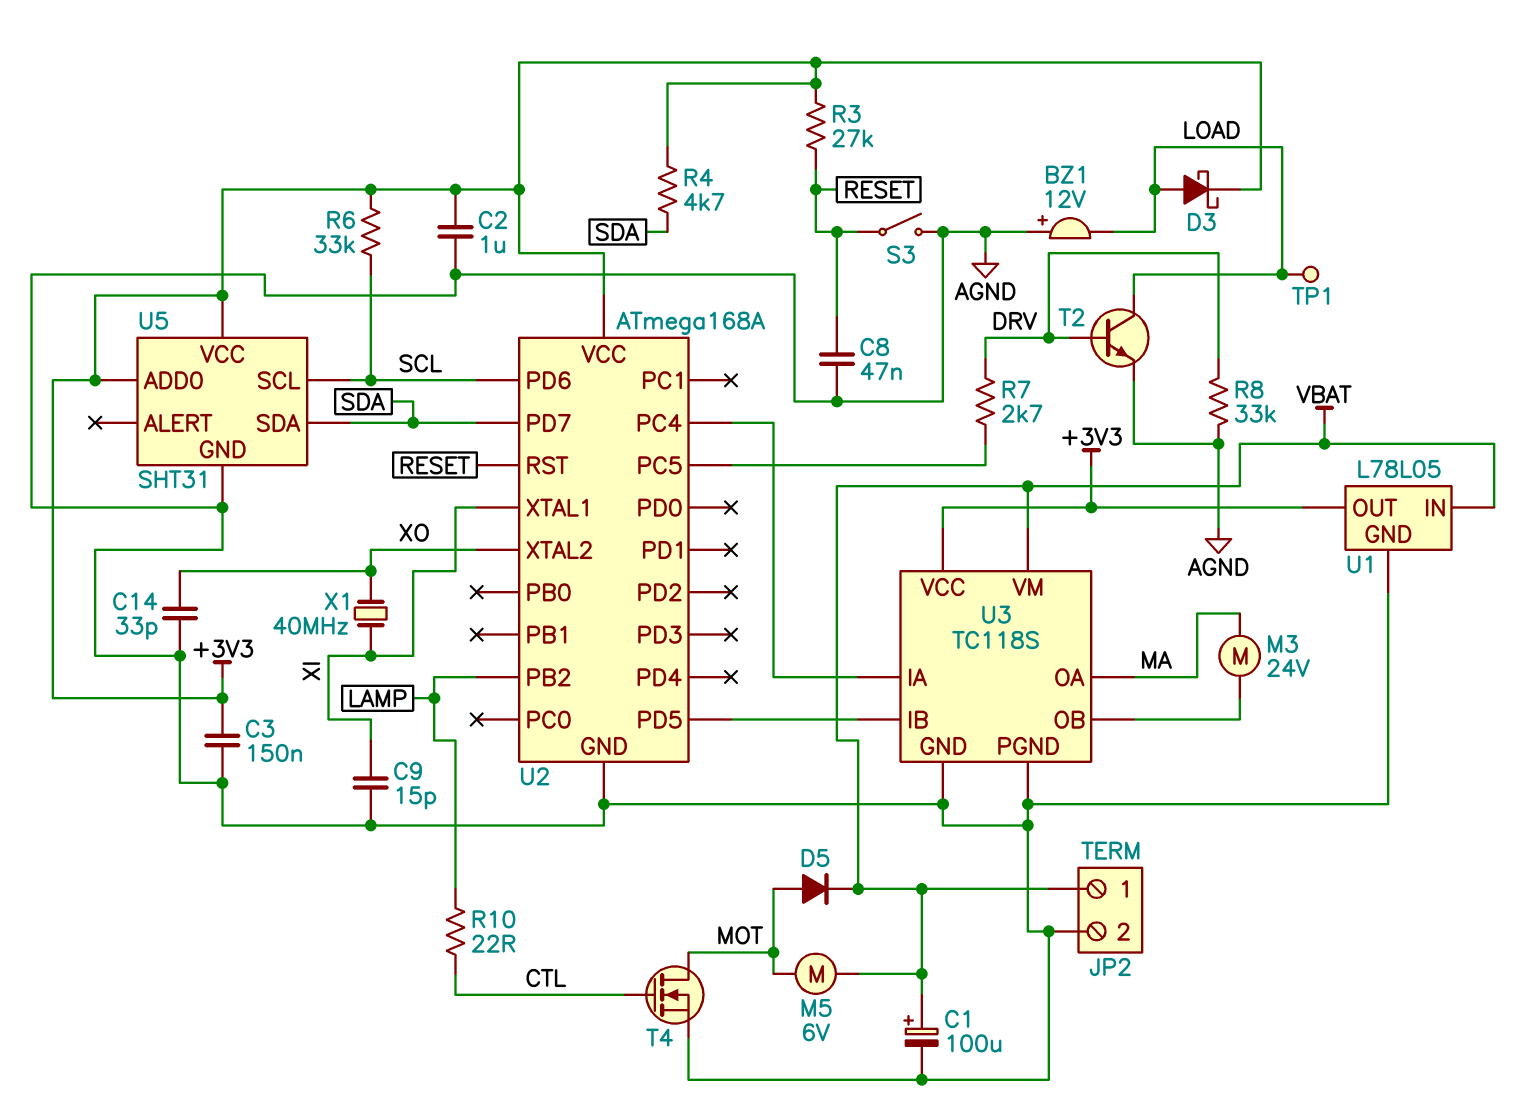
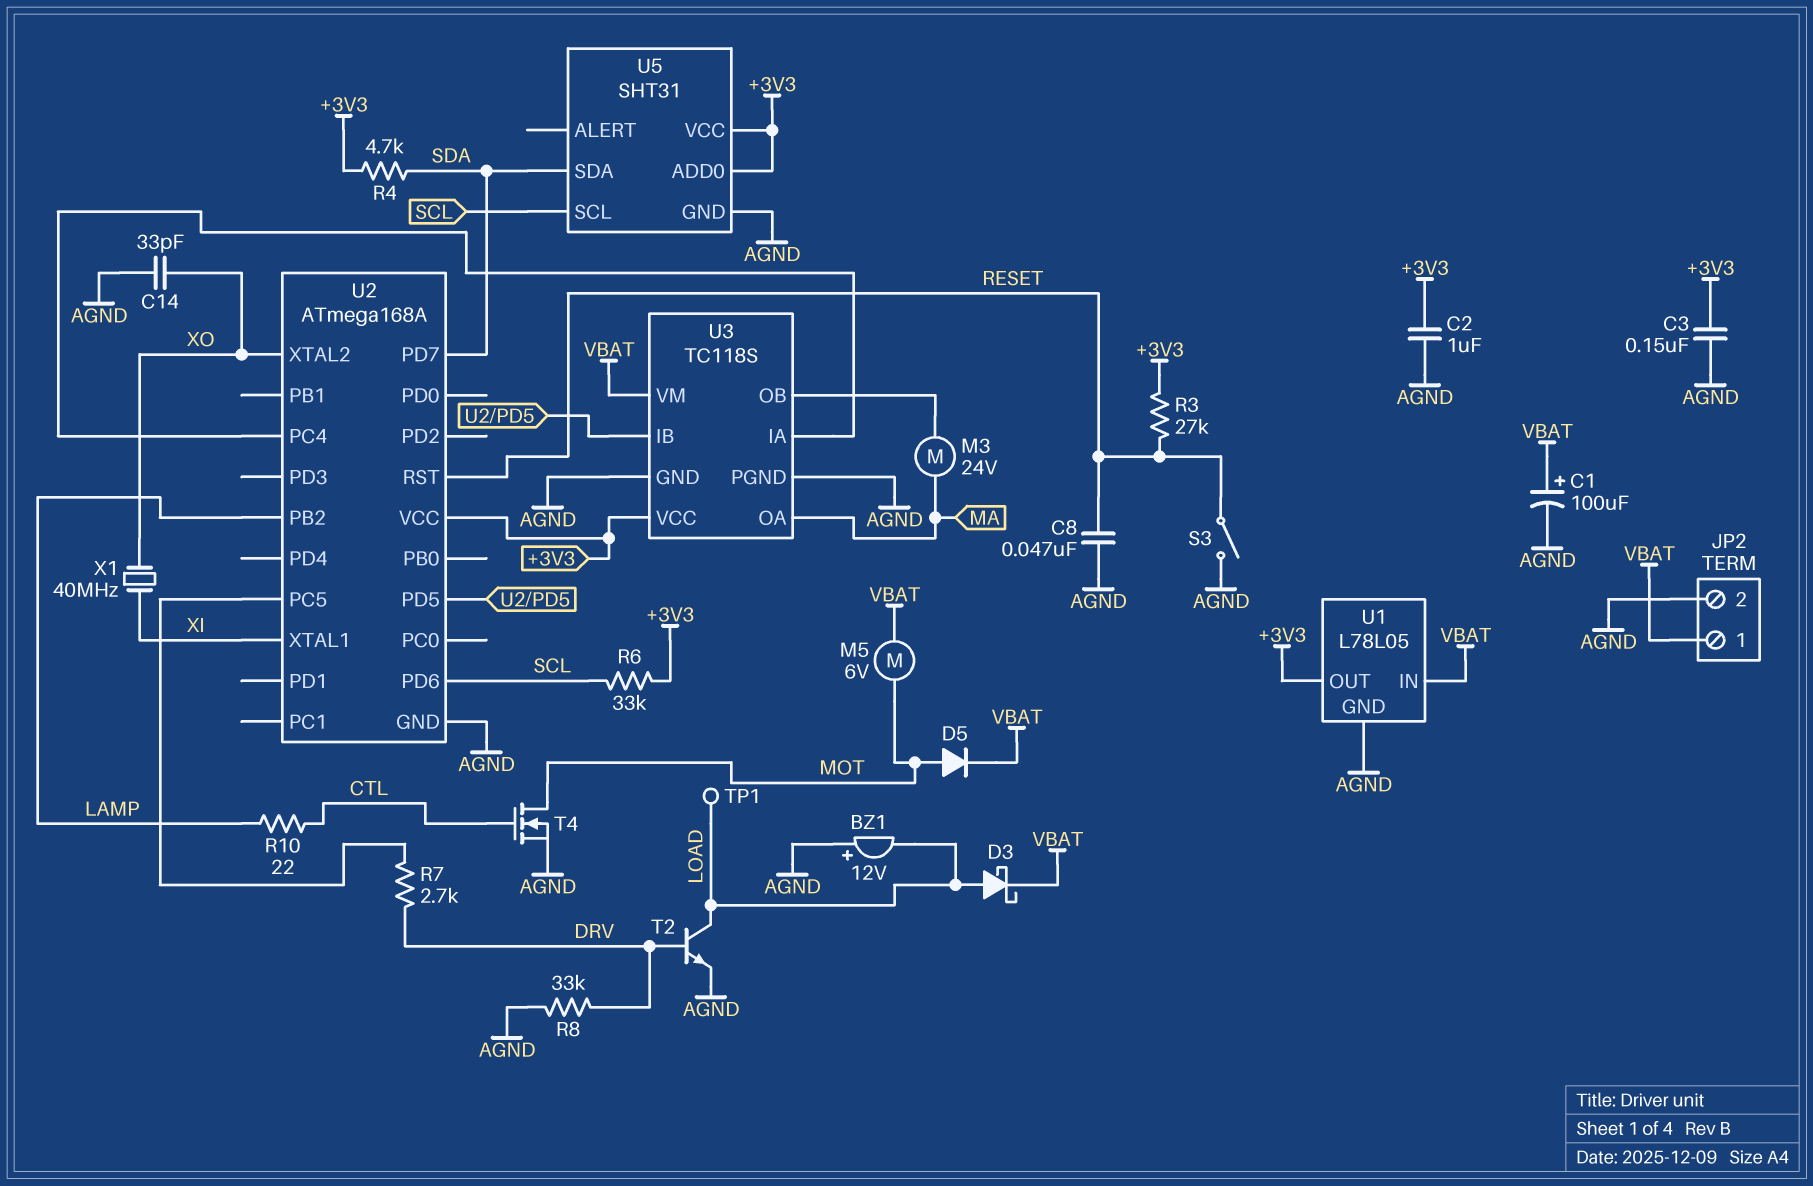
C9: 15pF (AGND, XI) -> none
D3: schottky (A LOAD, K +3V3) -> schottky (A LOAD, K VBAT)

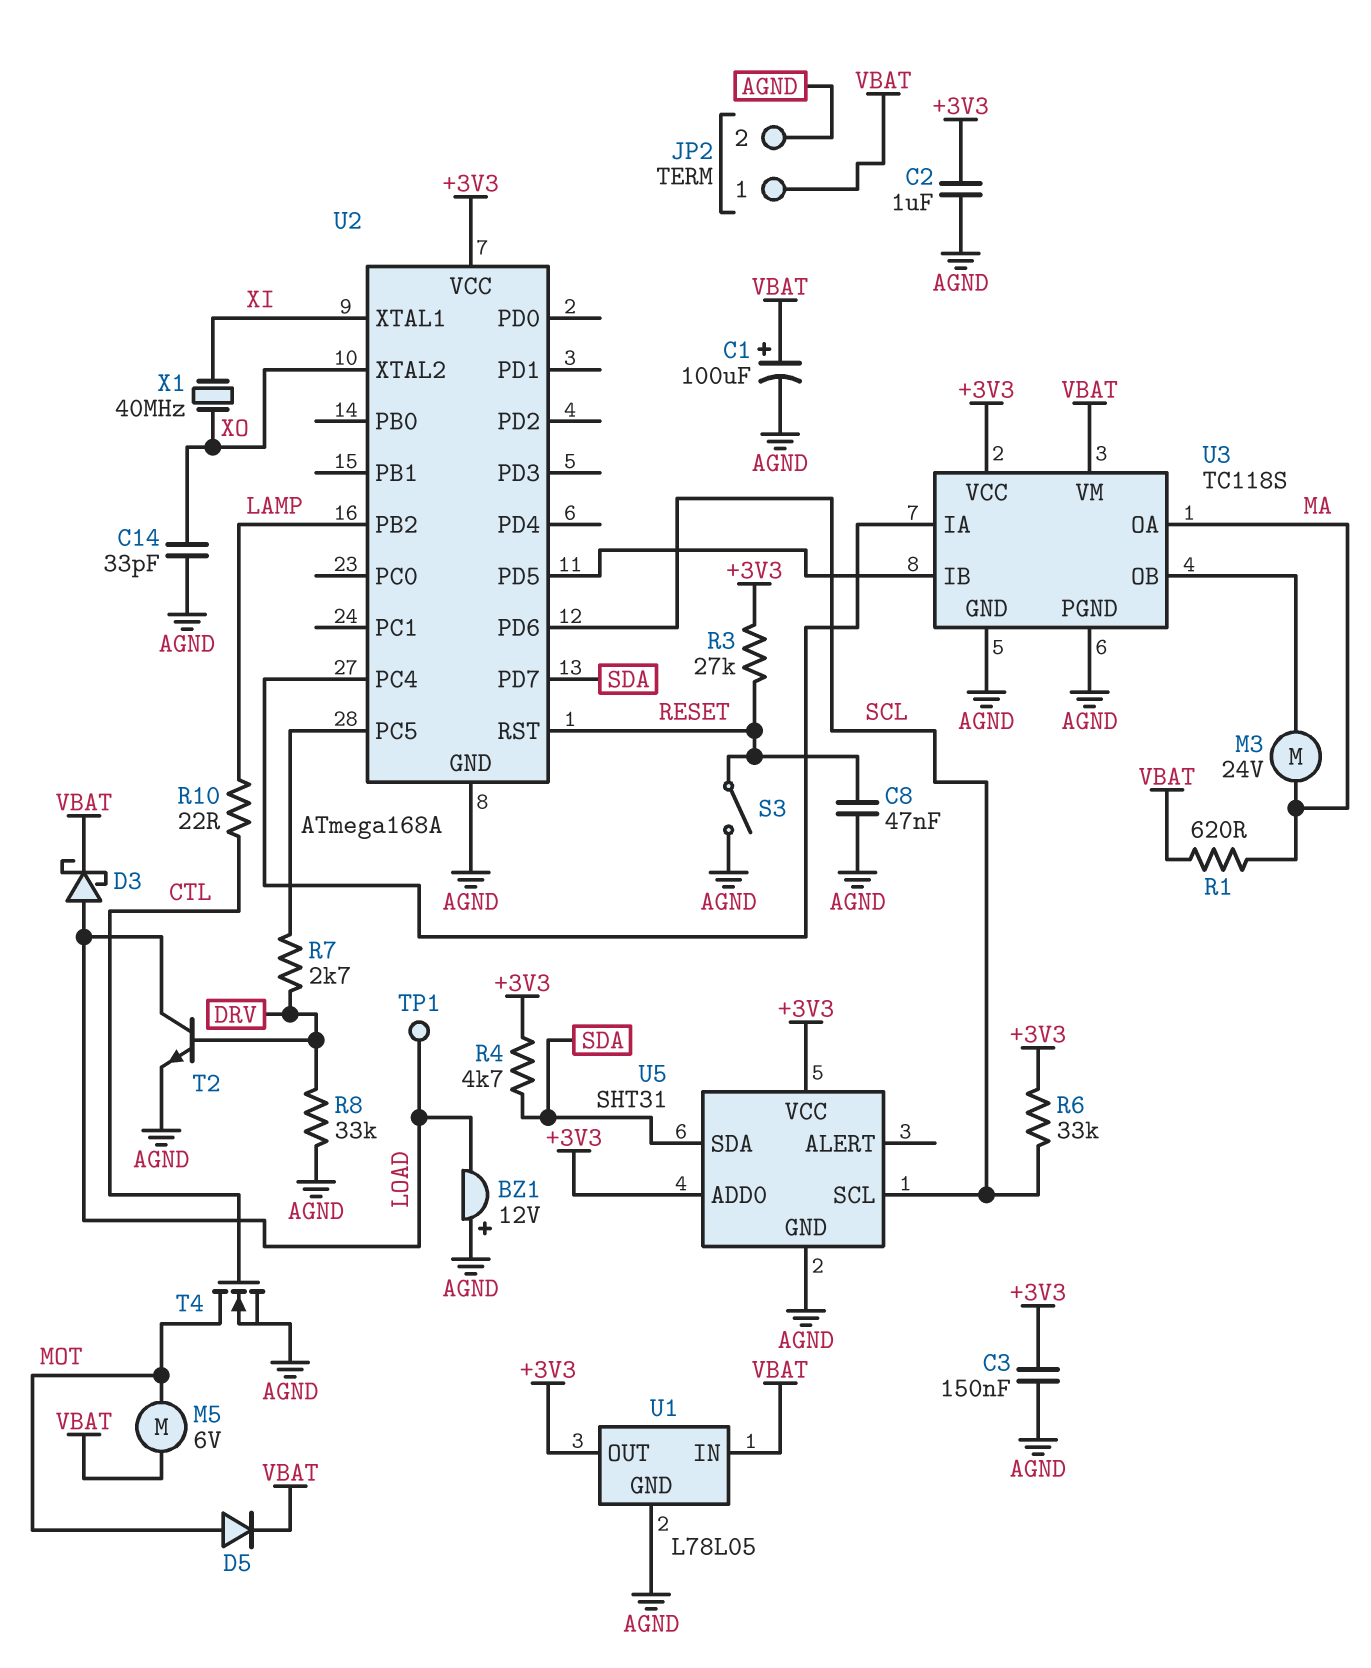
R1: none -> 620 (MA, VBAT)

